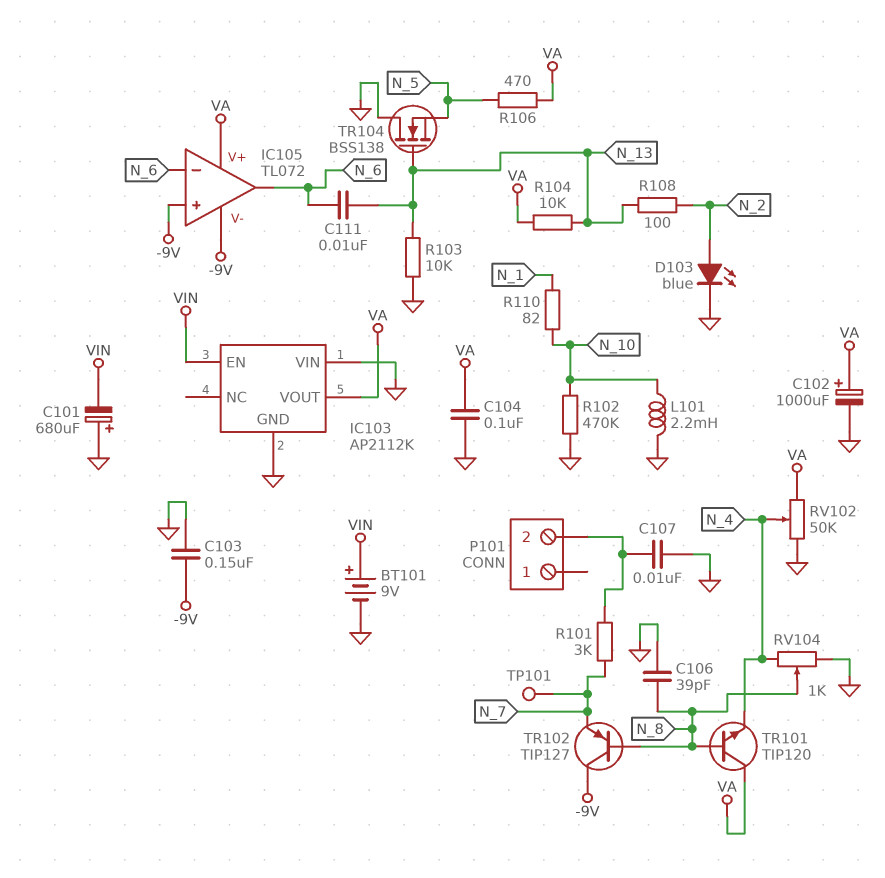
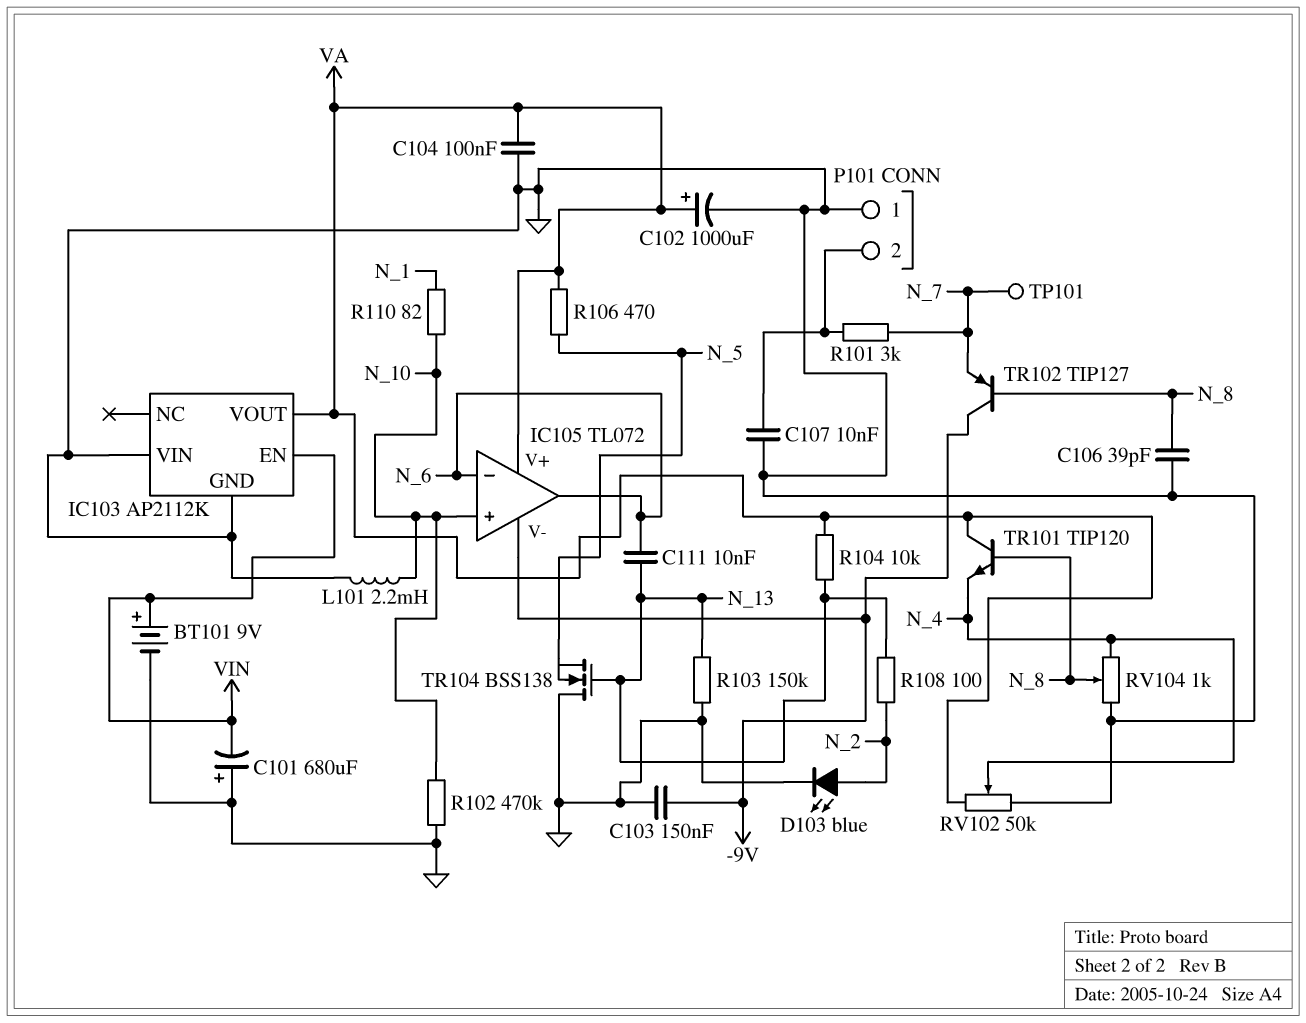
IC105 pin in+: -9V -> N_10
P101 pin 1: none -> GND
R103: 10k (GND, N_13) -> 150k (GND, N_13)

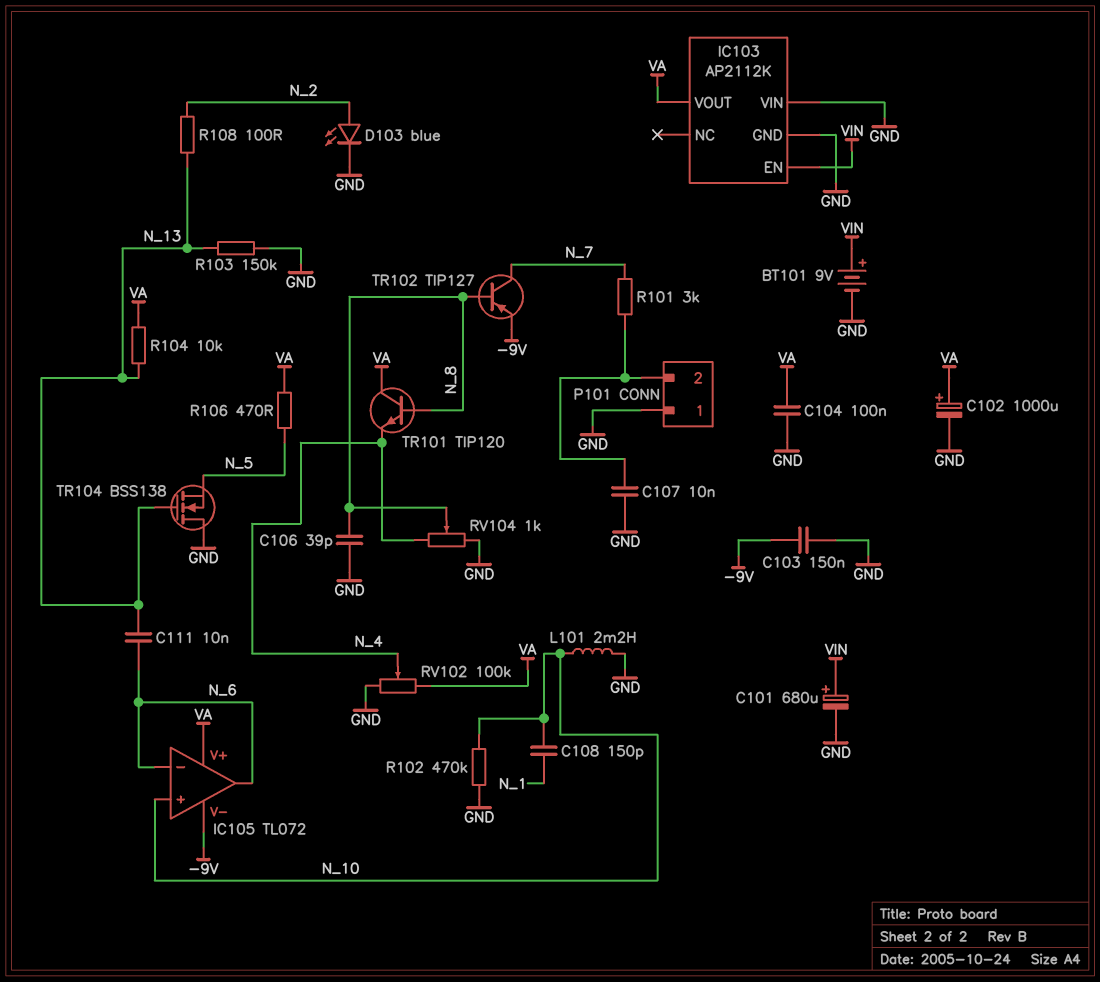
C101: 680uF (plus GND, minus VIN) -> 680uF (plus VIN, minus GND)
C108: none -> 150pF (N_1, N_10)
R110: 82 (N_1, N_10) -> none
RV102: 50k (GND, VA, wiper N_4) -> 100k (GND, VA, wiper N_4)
TP101: test point (N_7) -> none
TR102: PNP TIP127 (B N_8, C -9V, E N_7) -> PNP TIP127 (B N_8, C N_7, E -9V)

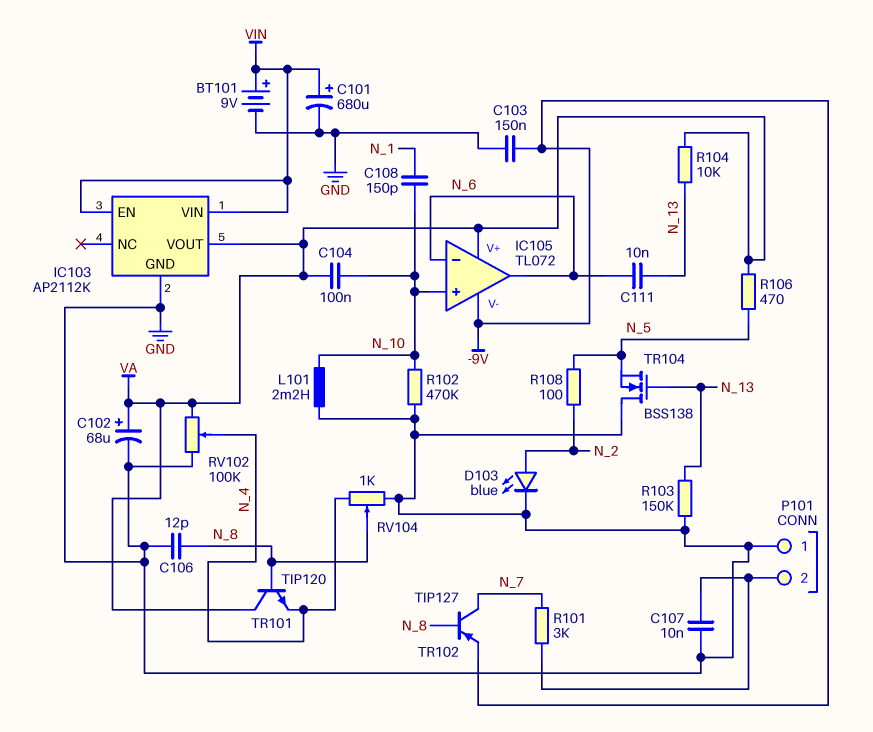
C102: 1000uF (plus VA, minus GND) -> 68uF (plus VA, minus GND)
C104: 100nF (GND, VA) -> 100nF (N_10, VA)
C106: 39pF (GND, N_8) -> 12pF (GND, N_8)
IC103 pin VIN: GND -> VIN
R108: 100 (N_2, N_13) -> 100 (N_2, N_5)

